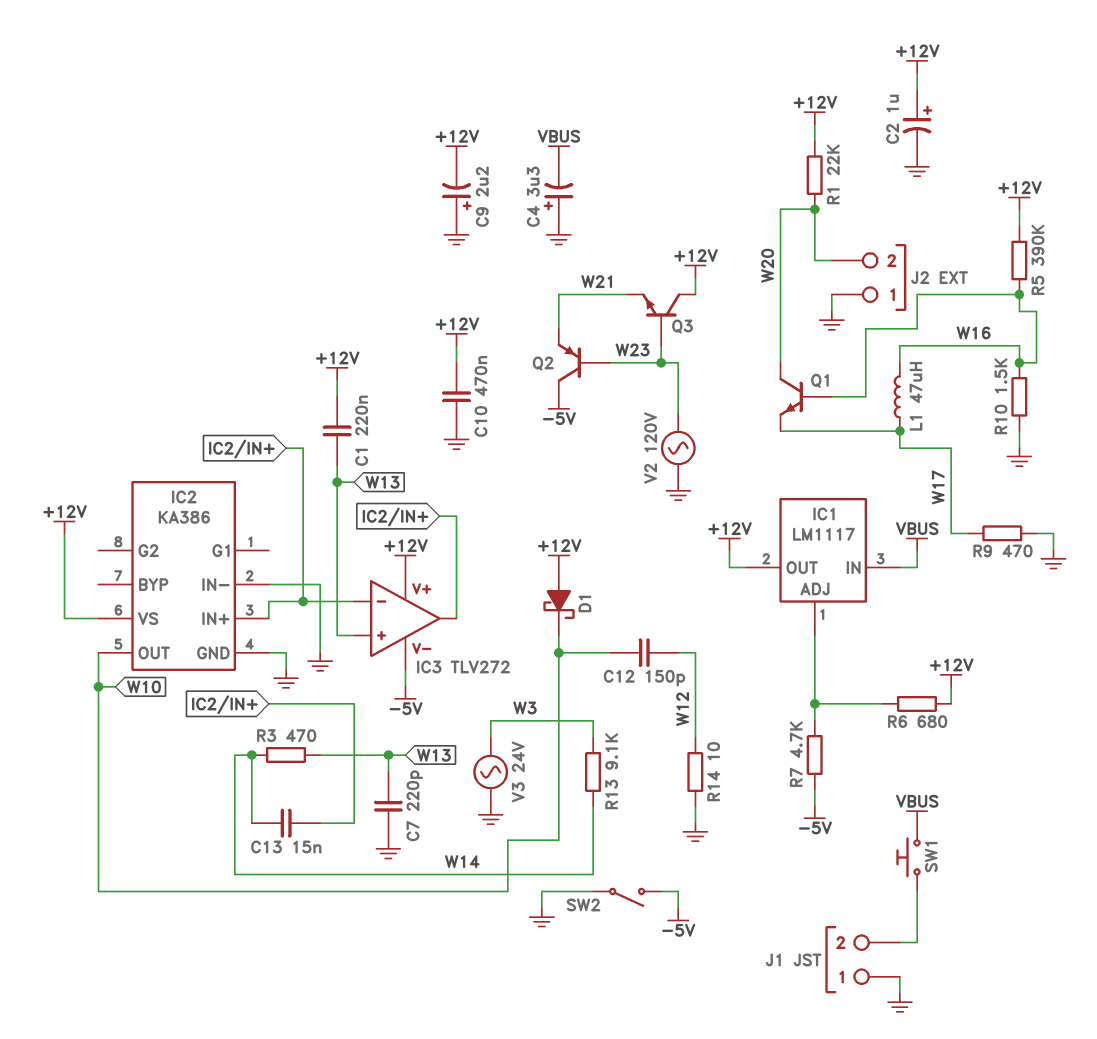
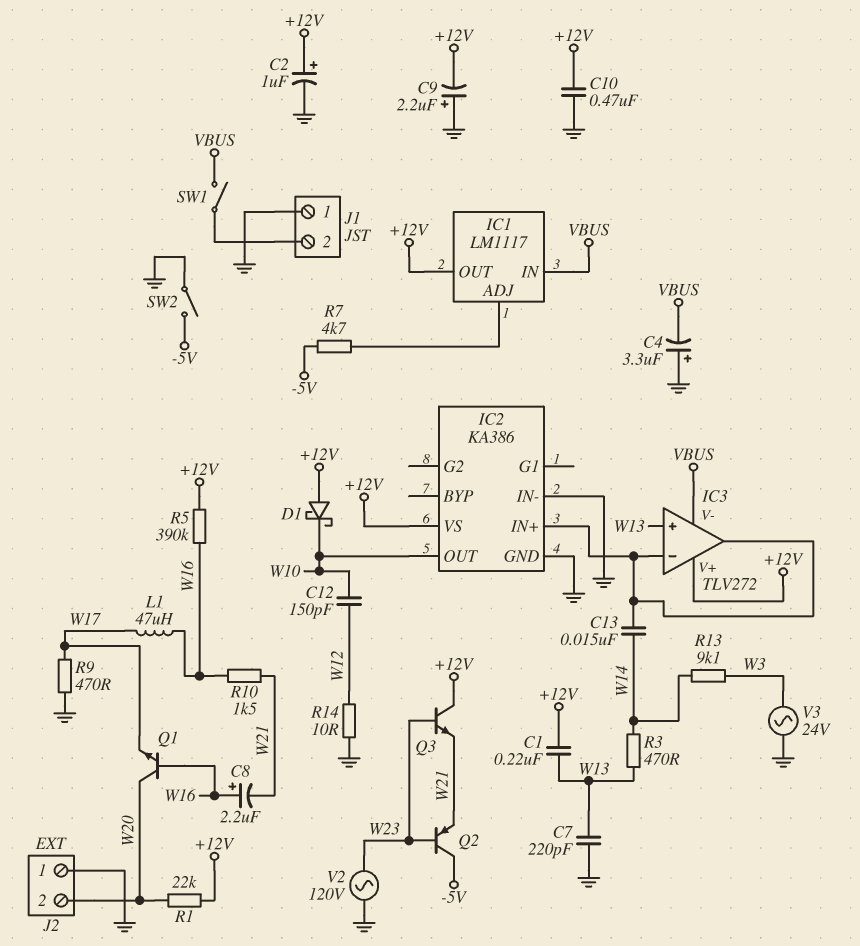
C8: none -> 2.2uF (plus W16, minus W21)
IC3 pin V-: -5V -> VBUS
R6: 680 (+12V, IC1/ADJ) -> none
R10: 1.5k (GND, W16) -> 1.5k (W16, W21)
SW1: button (J1/2, VBUS) -> switch (J1/2, VBUS)

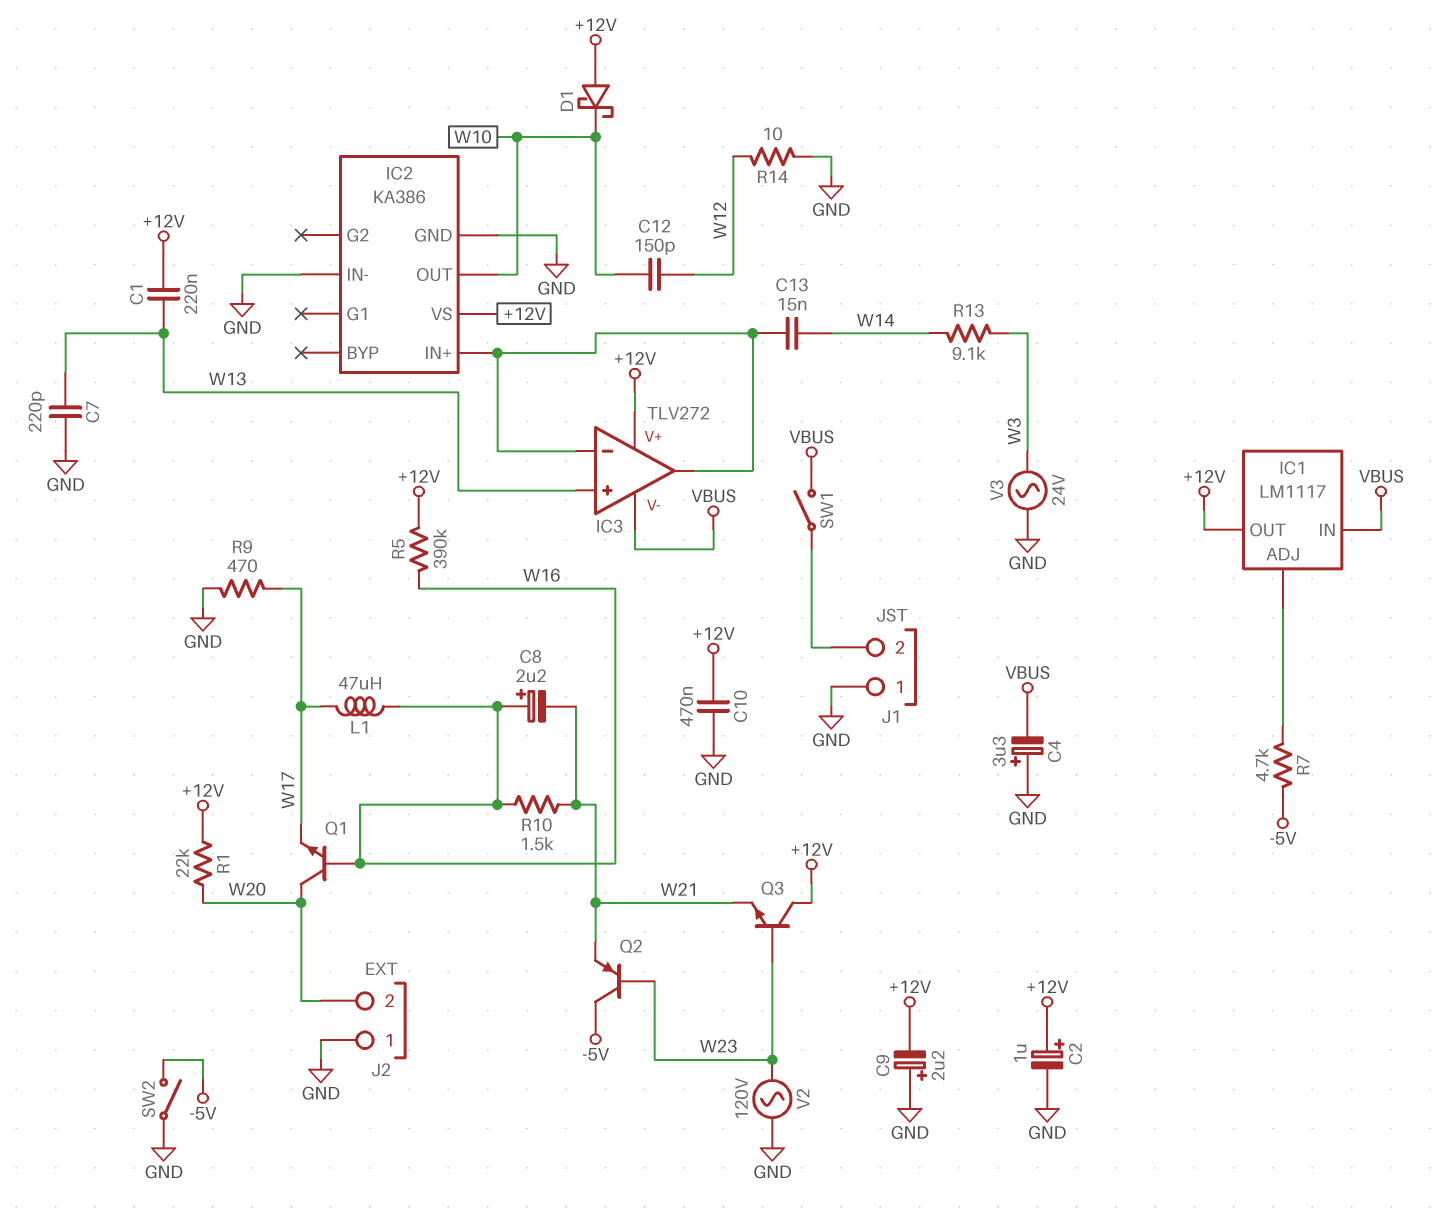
R3: 470 (W13, W14) -> none

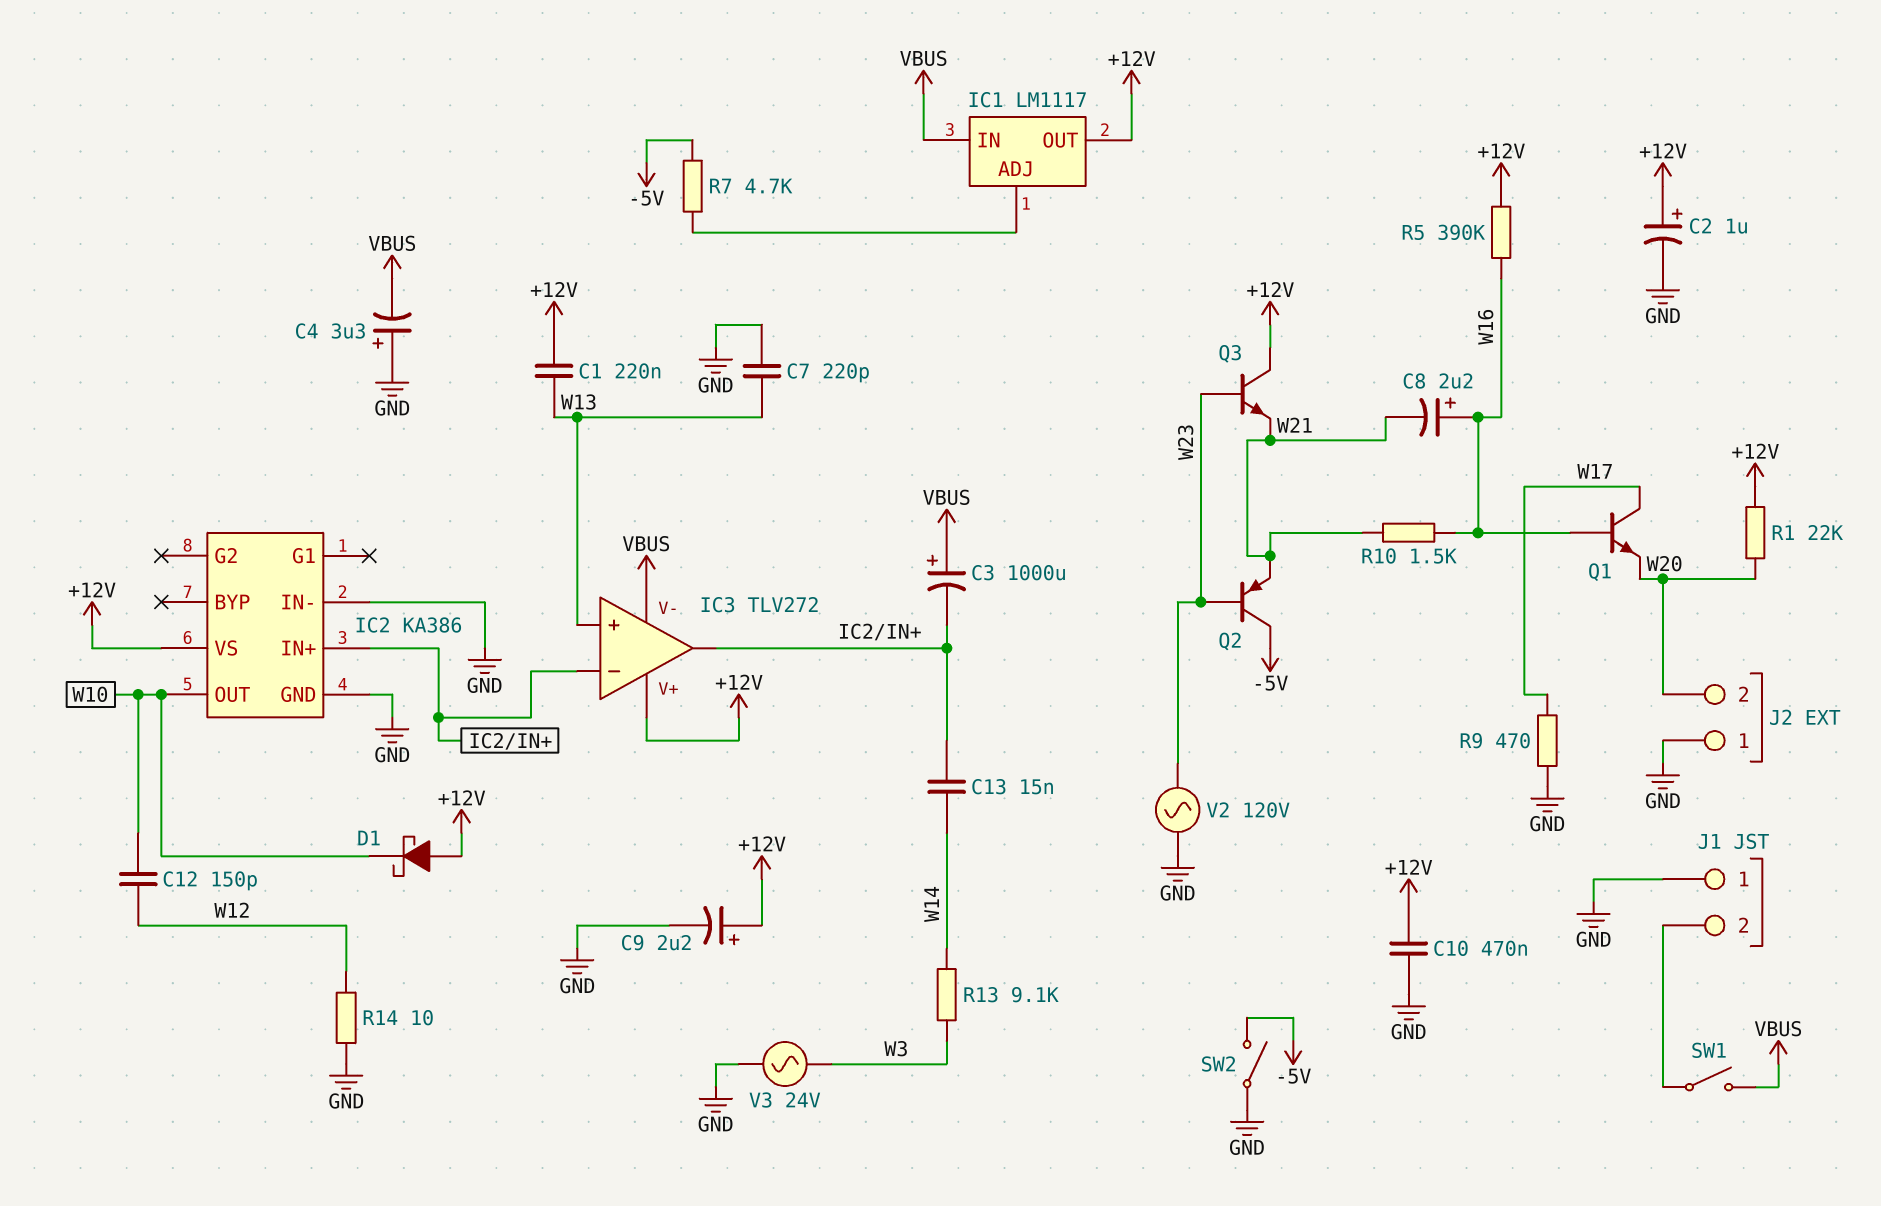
C3: none -> 1000uF (plus VBUS, minus IC2/IN+)
C9: 2.2uF (plus GND, minus +12V) -> 2.2uF (plus +12V, minus GND)
L1: 47uH (W16, W17) -> none
Q1: NPN (B W16, C W20, E W17) -> NPN (B W16, C W17, E W20)

